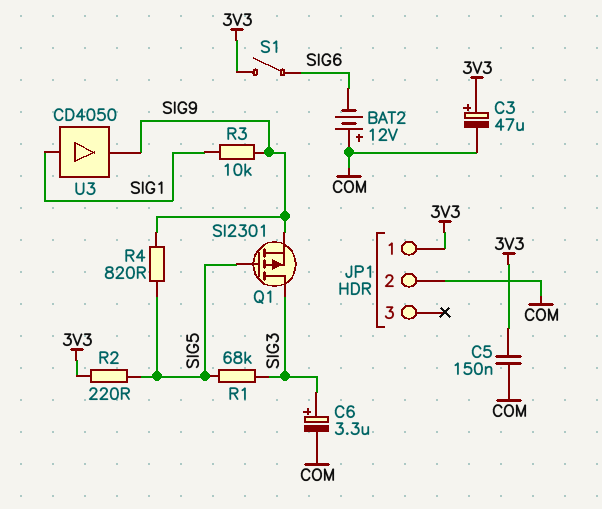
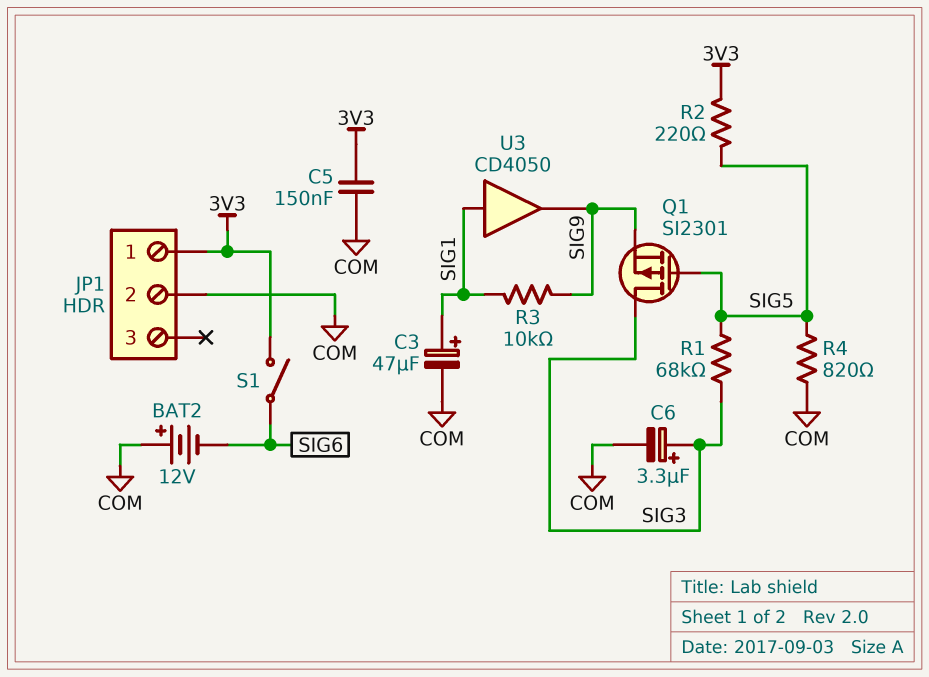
C3: 47uF (plus 3V3, minus COM) -> 47uF (plus SIG1, minus COM)
R4: 820 (SIG5, SIG9) -> 820 (COM, SIG5)

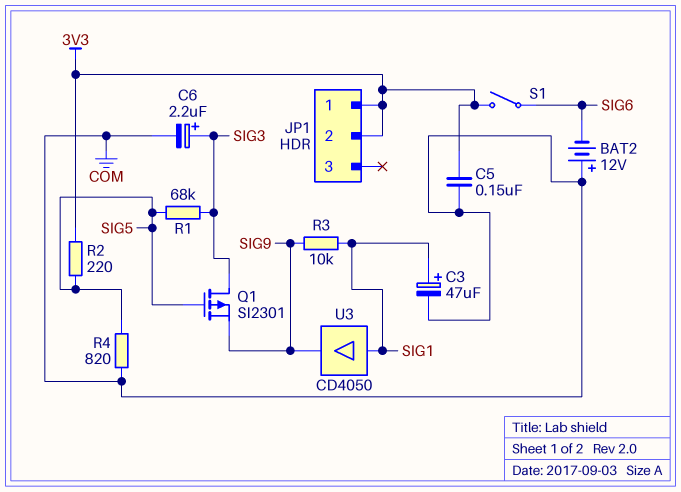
C6: 3.3uF (plus SIG3, minus COM) -> 2.2uF (plus SIG3, minus COM)
JP1 pin 2: COM -> 3V3

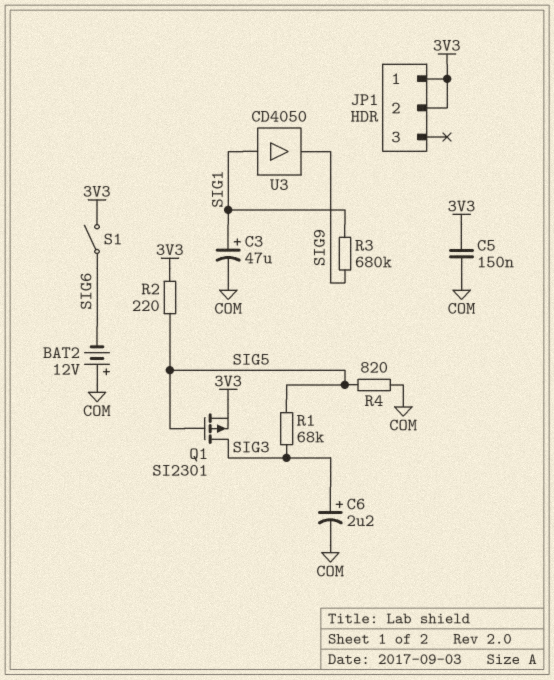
Q1: PMOS SI2301 (G SIG5, D SIG3, S SIG9) -> PMOS SI2301 (G SIG5, D SIG3, S 3V3)
R3: 10k (SIG1, SIG9) -> 680k (SIG1, SIG9)

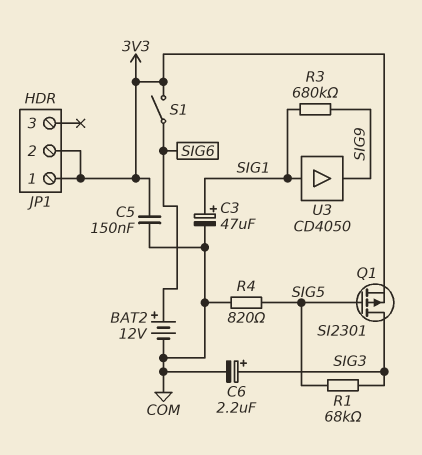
BAT2: 12V (plus COM, minus SIG6) -> 12V (plus SIG6, minus COM)
R2: 220 (3V3, SIG5) -> none

